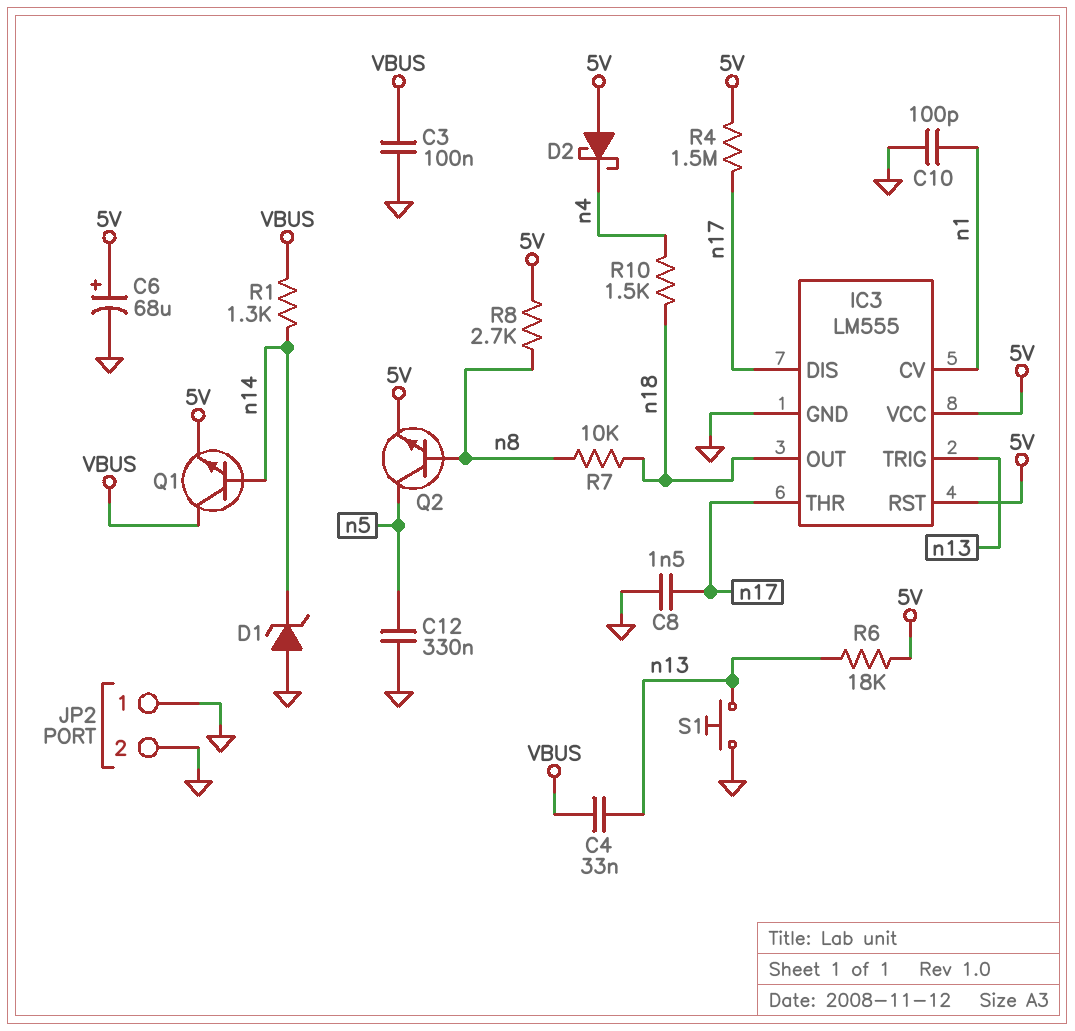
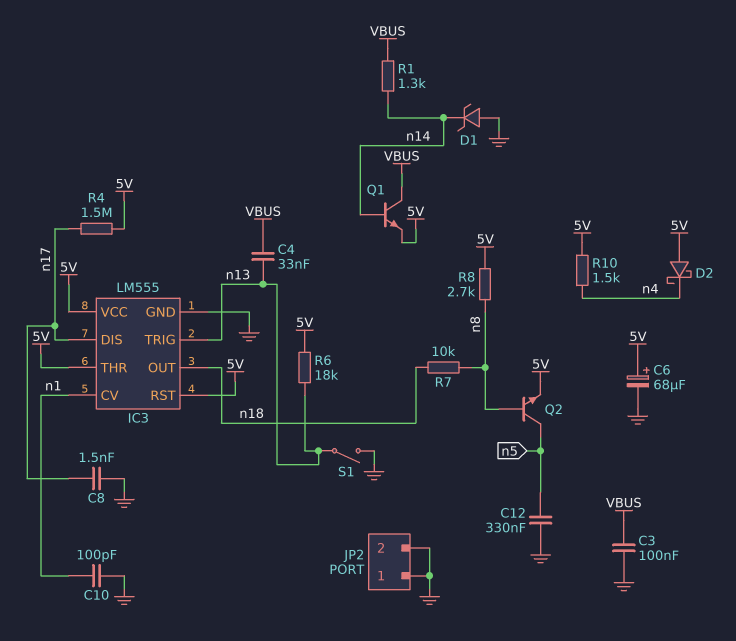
IC3 pin THR: n17 -> 5V
R10: 1.5k (n4, n18) -> 1.5k (5V, n4)
S1: button (GND, n13) -> switch (GND, n13)

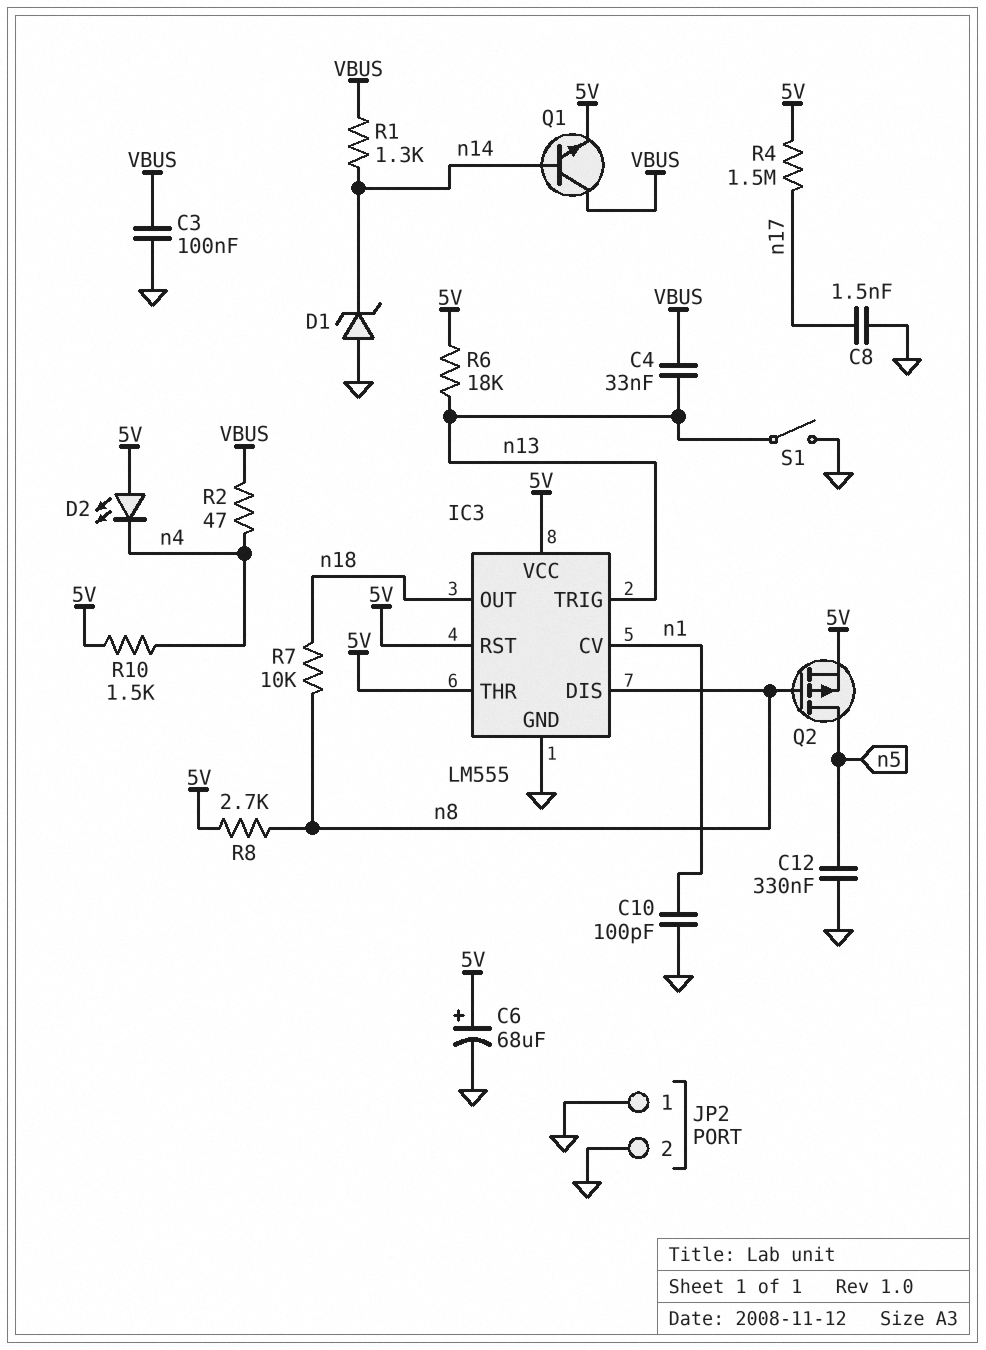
D2: schottky (A 5V, K n4) -> LED (A 5V, K n4)
IC3 pin DIS: n17 -> n8
Q2: NPN (B n8, C n5, E 5V) -> PMOS (G n8, D n5, S 5V)
R2: none -> 47 (VBUS, n4)

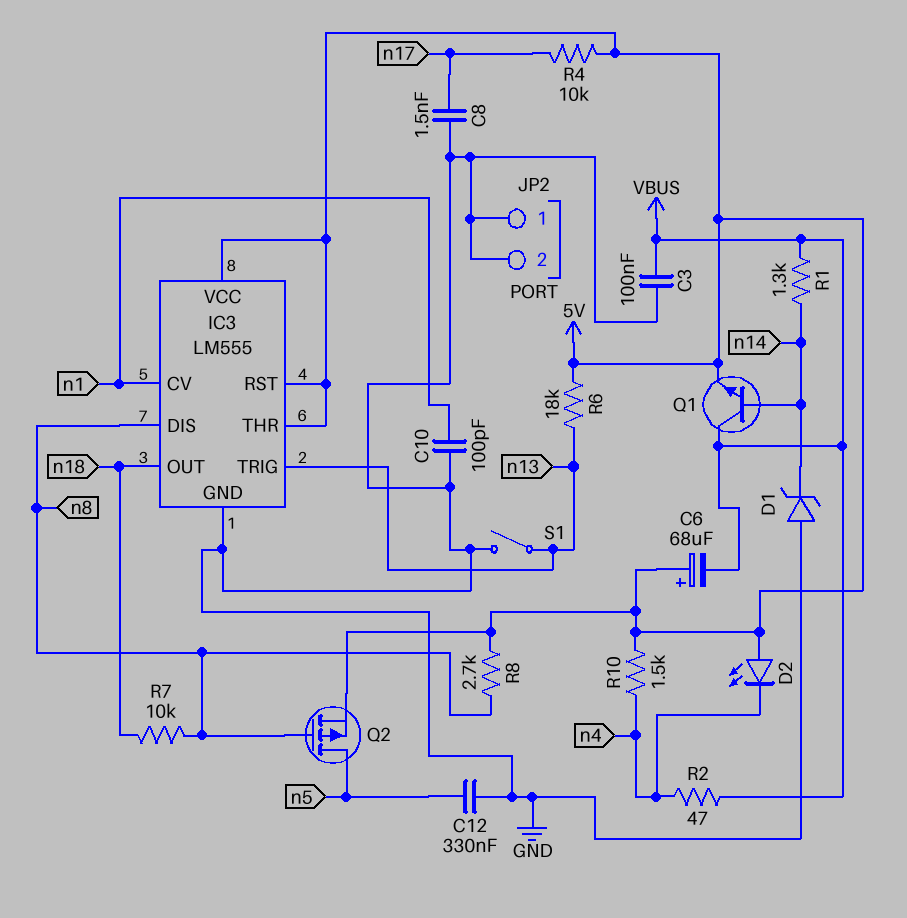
C4: 33nF (VBUS, n13) -> none
C6: 68uF (plus 5V, minus GND) -> 68uF (plus 5V, minus VBUS)
R4: 1.5M (5V, n17) -> 10k (5V, n17)

